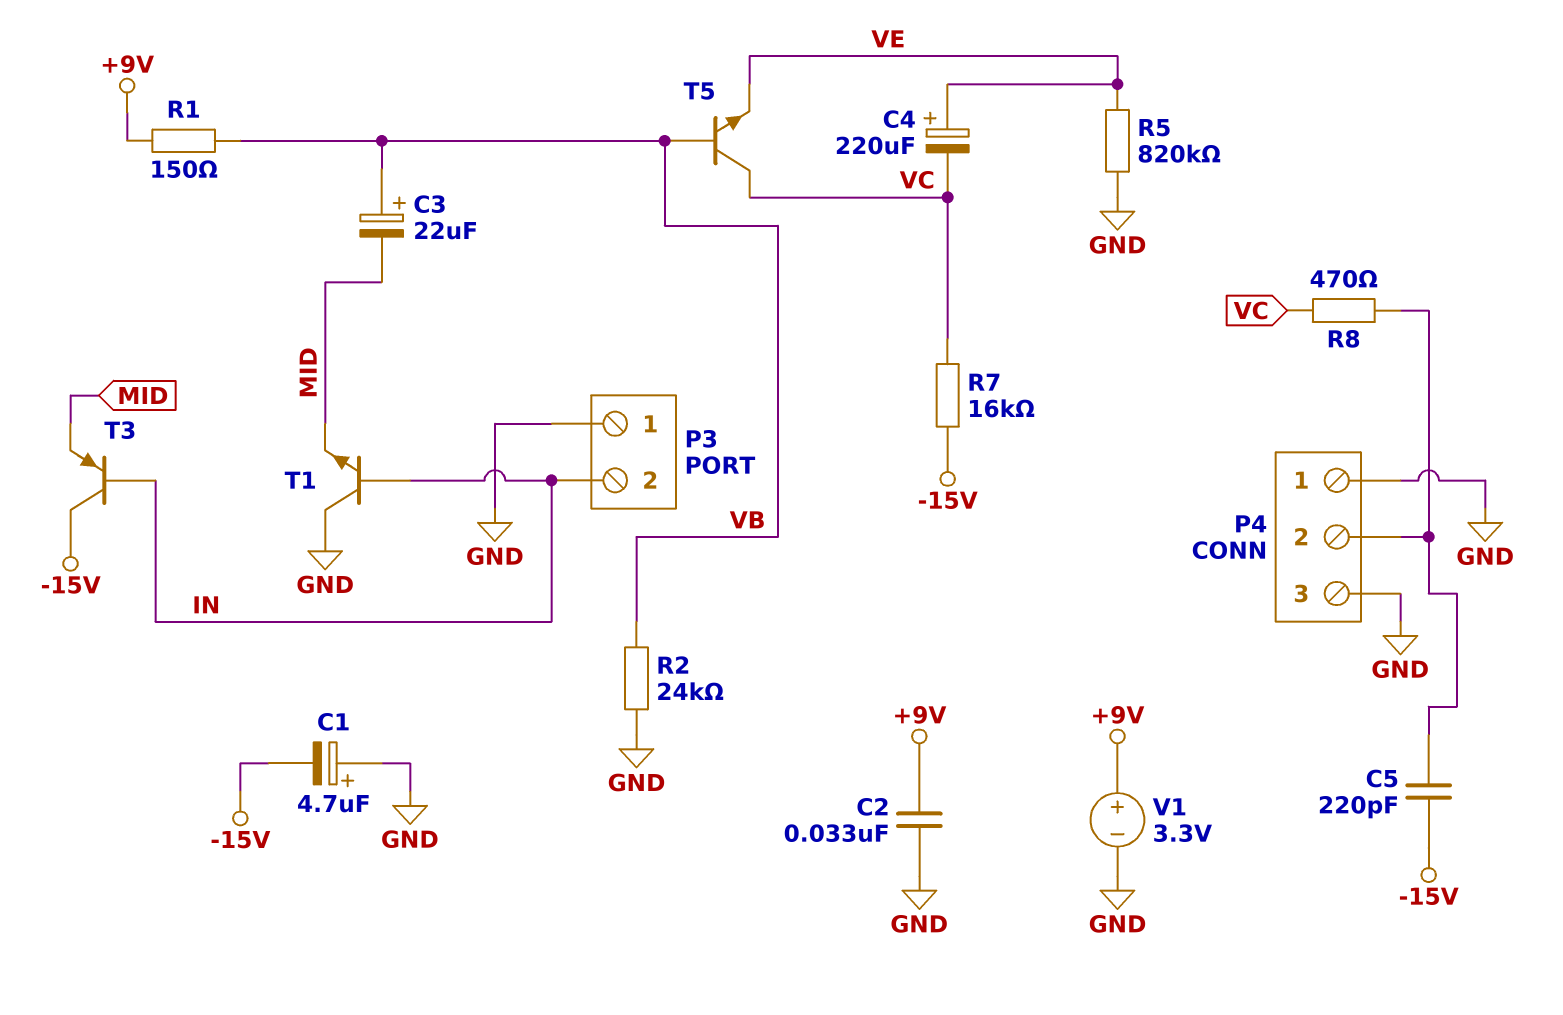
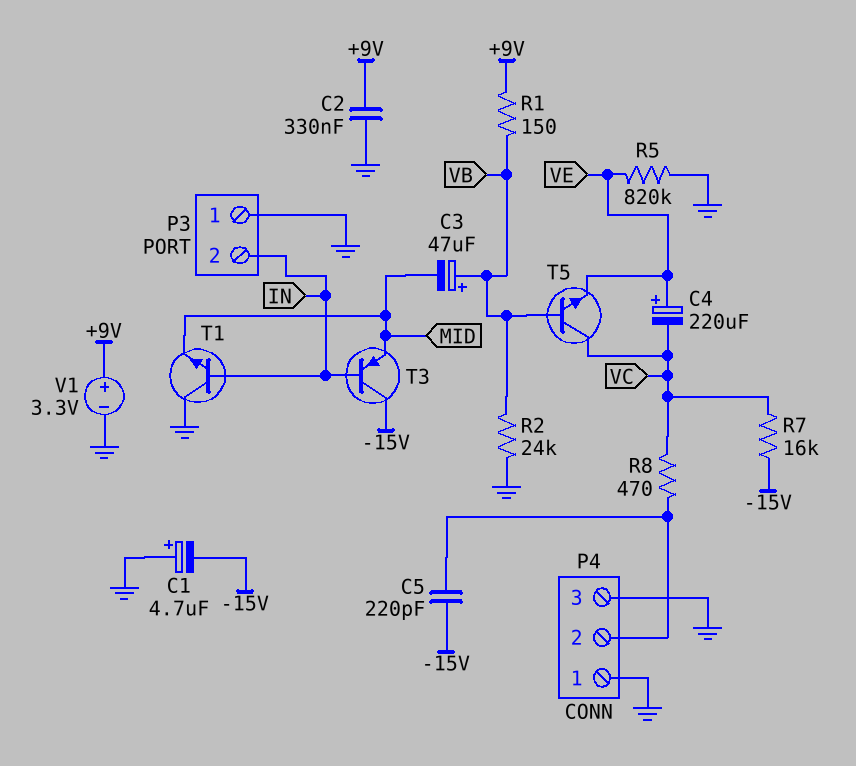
C2: 33nF (+9V, GND) -> 330nF (+9V, GND)
C3: 22uF (plus VB, minus MID) -> 47uF (plus VB, minus MID)

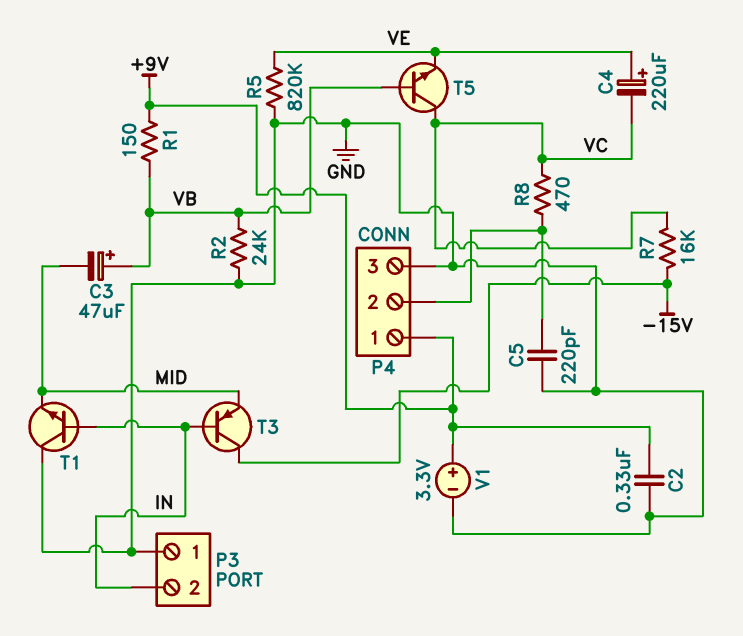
C1: 4.7uF (plus GND, minus -15V) -> none
C5: 220pF (-15V, P4/2) -> 220pF (GND, P4/2)
P4 pin 1: GND -> +9V

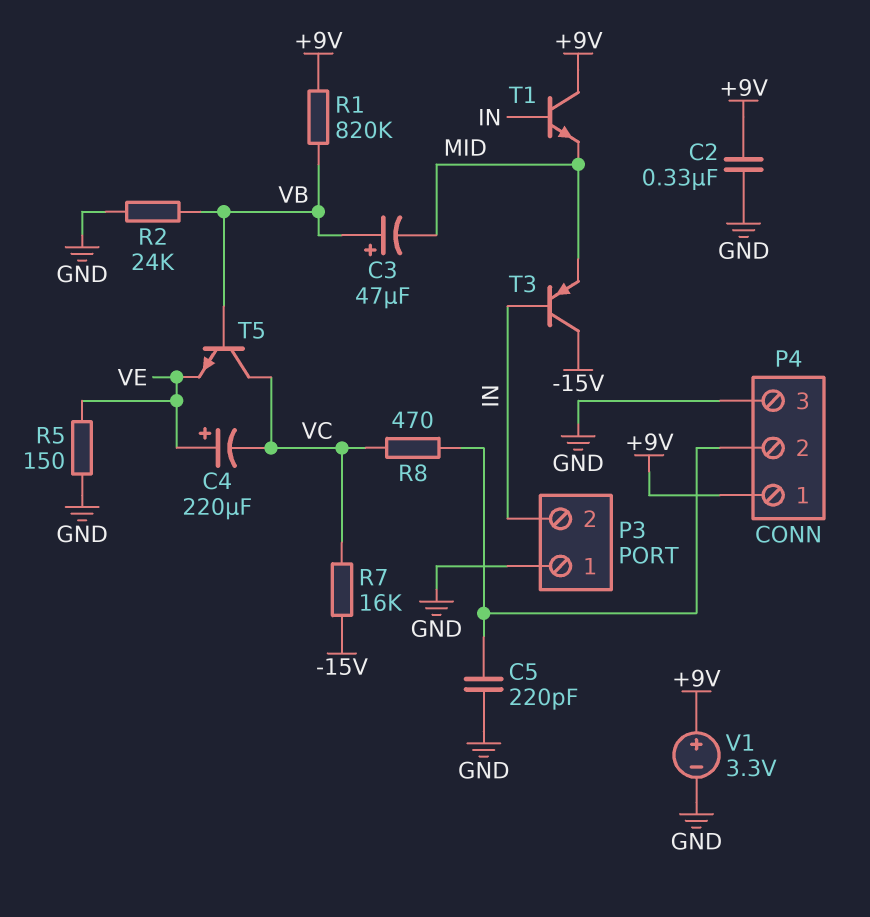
R1: 150 (+9V, VB) -> 820k (+9V, VB)
R5: 820k (GND, VE) -> 150 (GND, VE)
T1: NPN (B IN, C GND, E MID) -> NPN (B IN, C +9V, E MID)

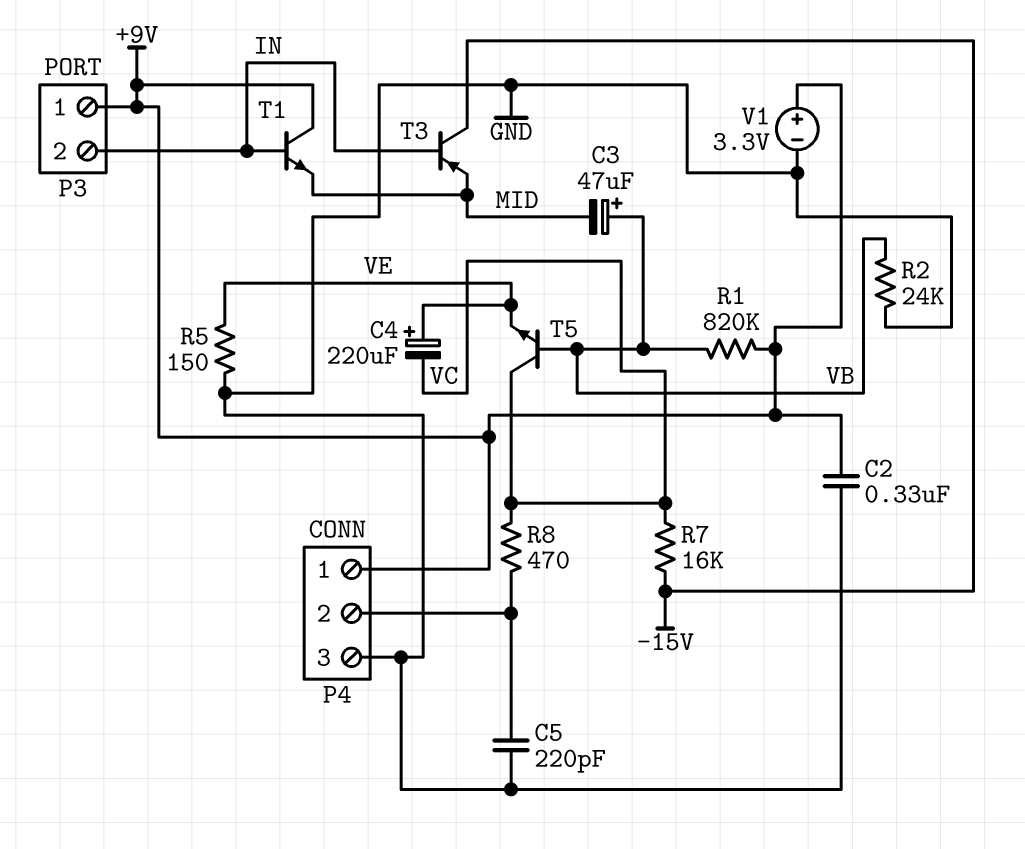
P3 pin 1: GND -> +9V

